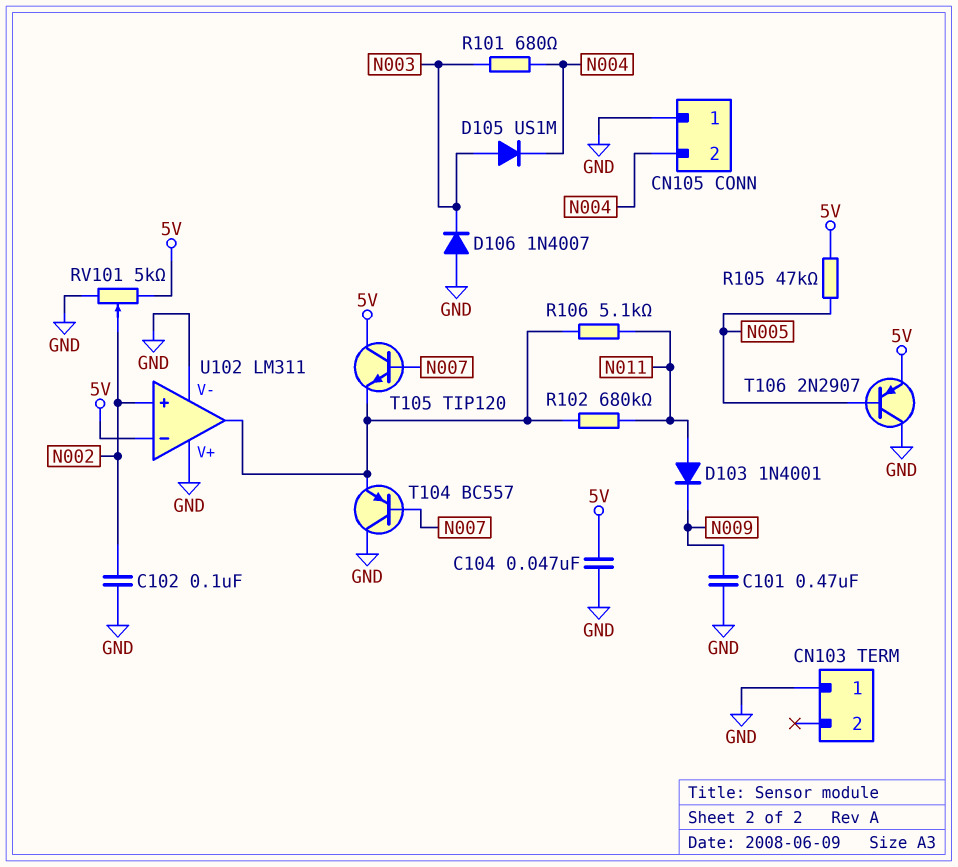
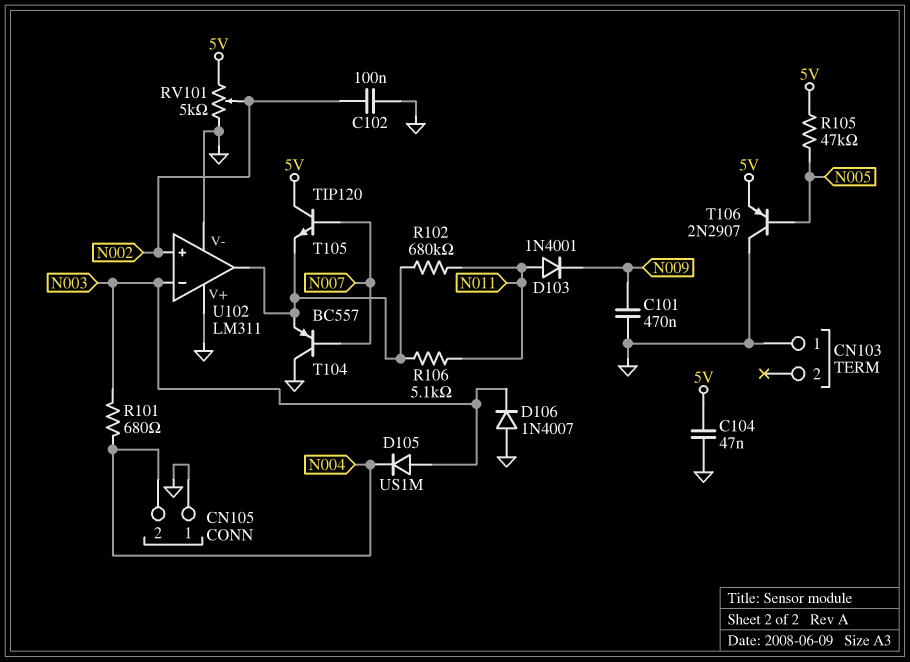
U102 pin in-: 5V -> N003

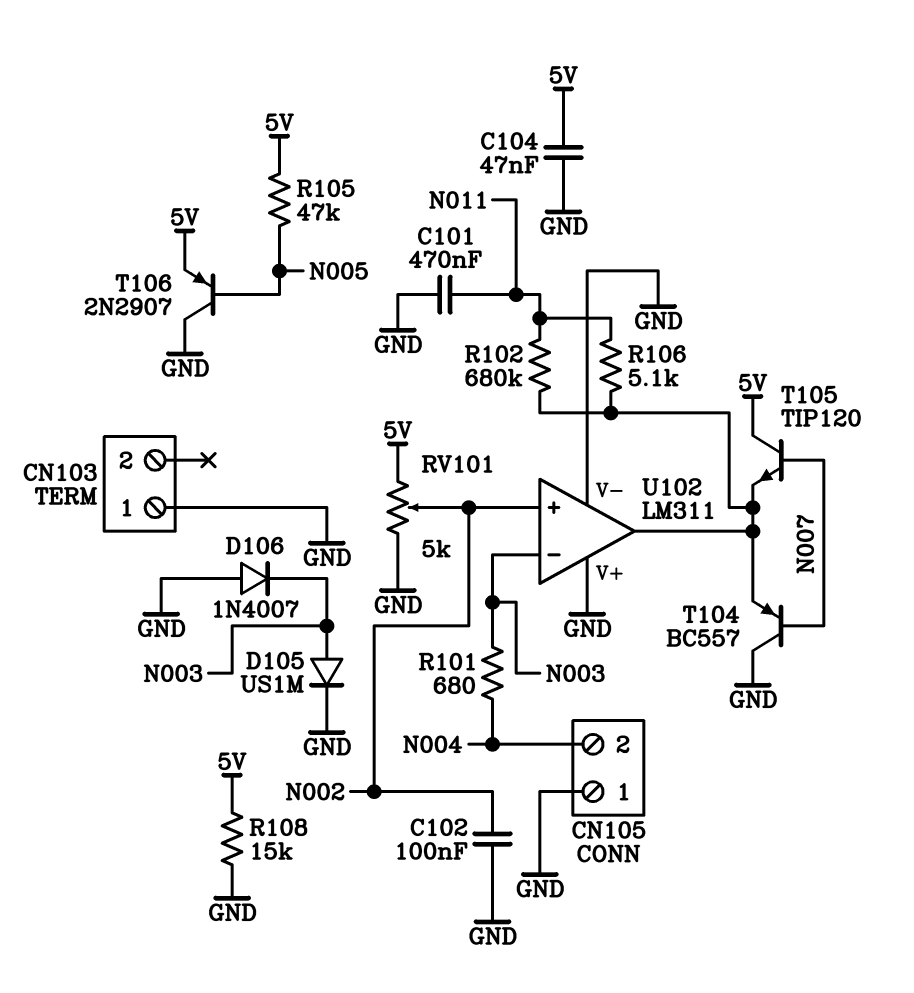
C101: 470nF (GND, N009) -> 470nF (GND, N011)
D103: diode 1N4001 (A N011, K N009) -> none
D105: diode US1M (A N003, K N004) -> diode US1M (A N003, K GND)
R108: none -> 15k (5V, GND)

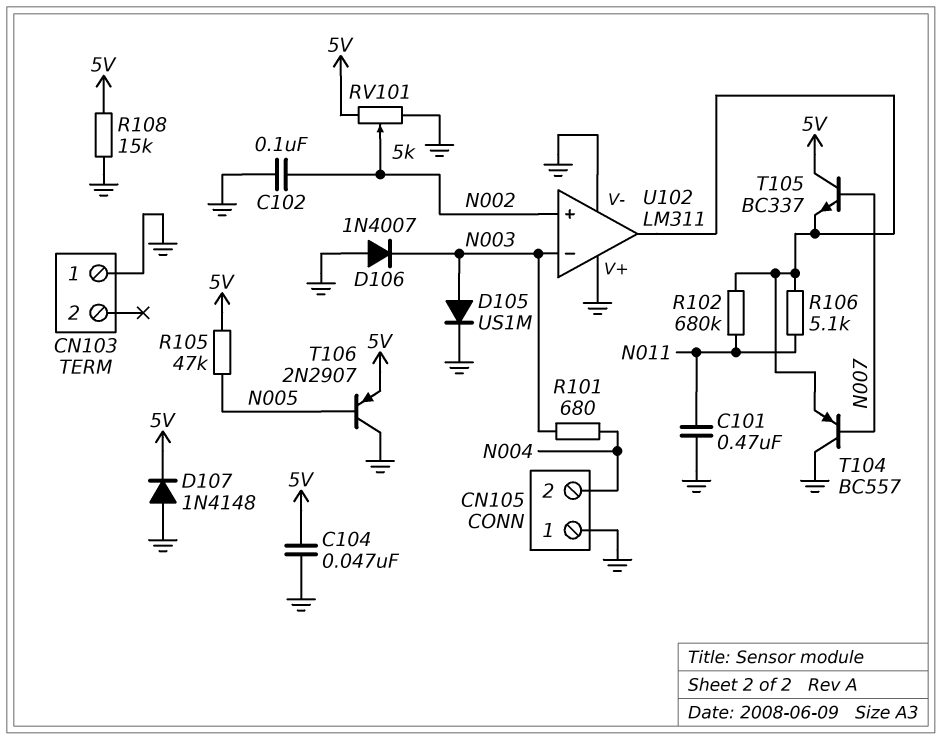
D107: none -> diode 1N4148 (A GND, K 5V)
T105: NPN TIP120 (B N007, C 5V, E U102/out) -> NPN BC337 (B N007, C 5V, E U102/out)

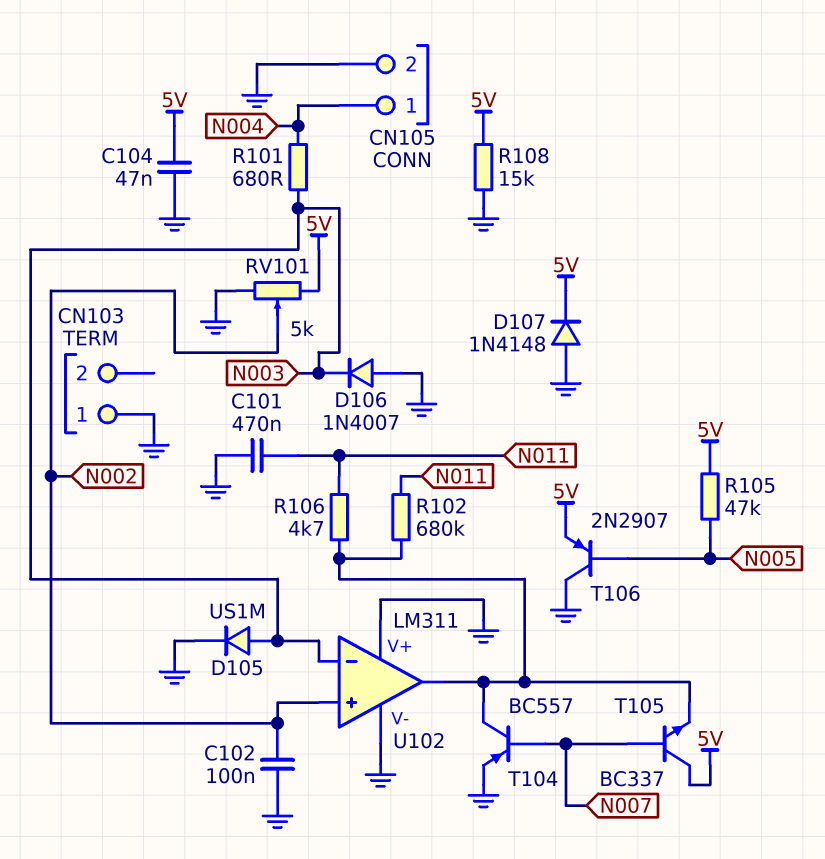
CN105 pin 1: GND -> N004
CN105 pin 2: N004 -> GND
R106: 5.1k (N011, U102/out) -> 4.7k (N011, U102/out)
T104: PNP BC557 (B N007, C GND, E U102/out) -> PNP BC557 (B N007, C U102/out, E GND)

